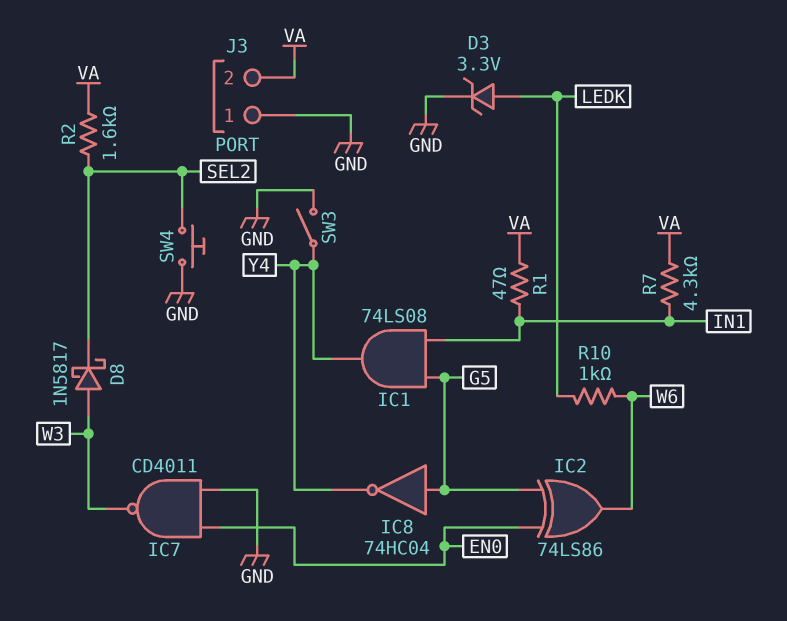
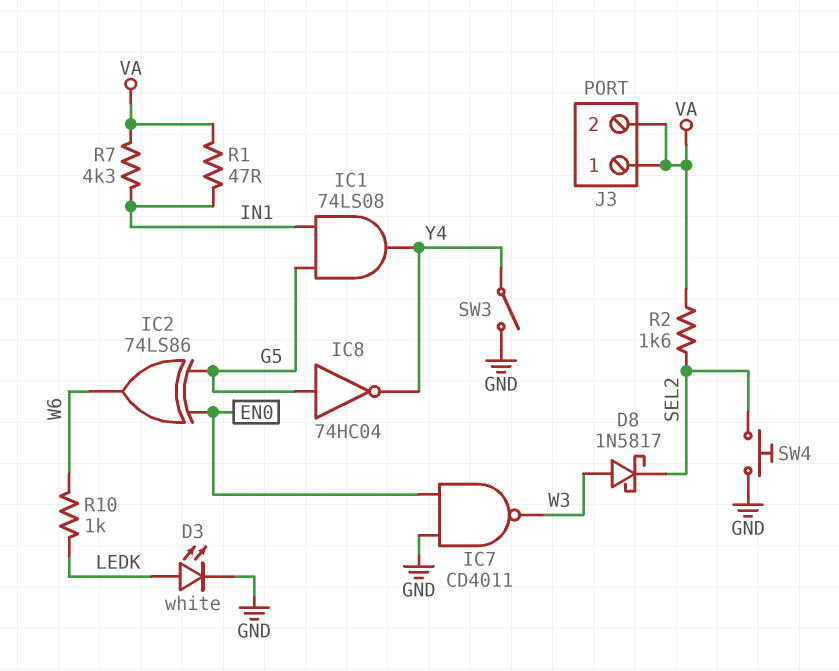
D3: zener 3.3V (A LEDK, K GND) -> LED white (A LEDK, K GND)
J3 pin 1: GND -> VA

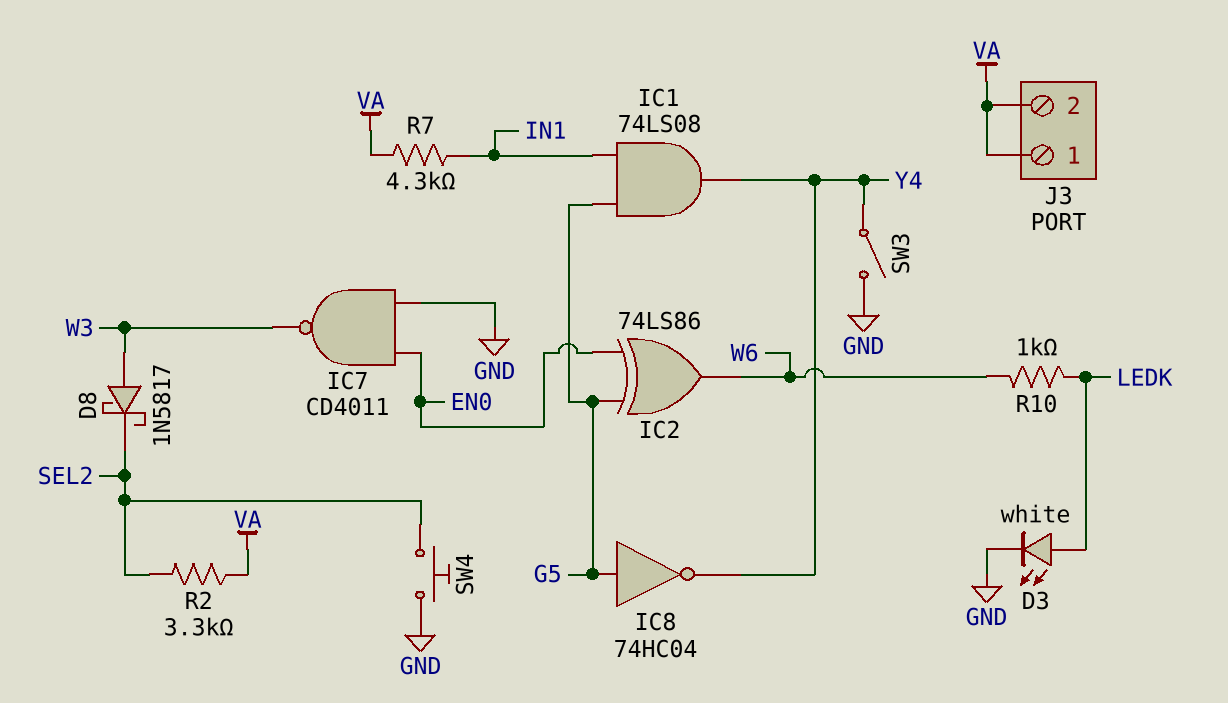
R1: 47 (IN1, VA) -> none
R2: 1.6k (SEL2, VA) -> 3.3k (SEL2, VA)

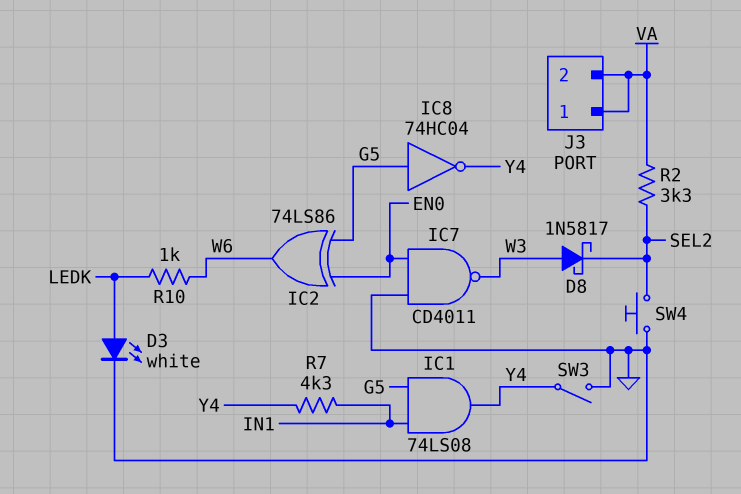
R7: 4.3k (IN1, VA) -> 4.3k (IN1, Y4)

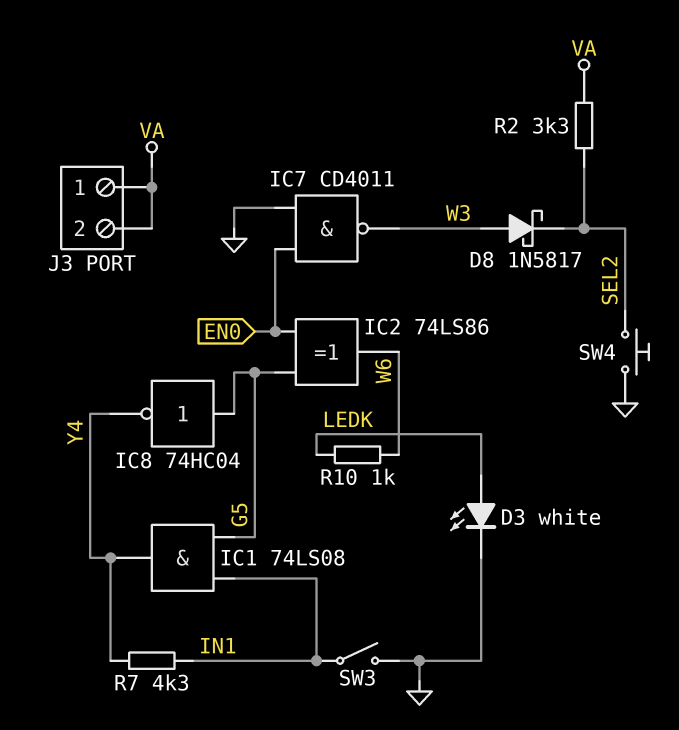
SW3: switch (GND, Y4) -> switch (GND, IN1)

